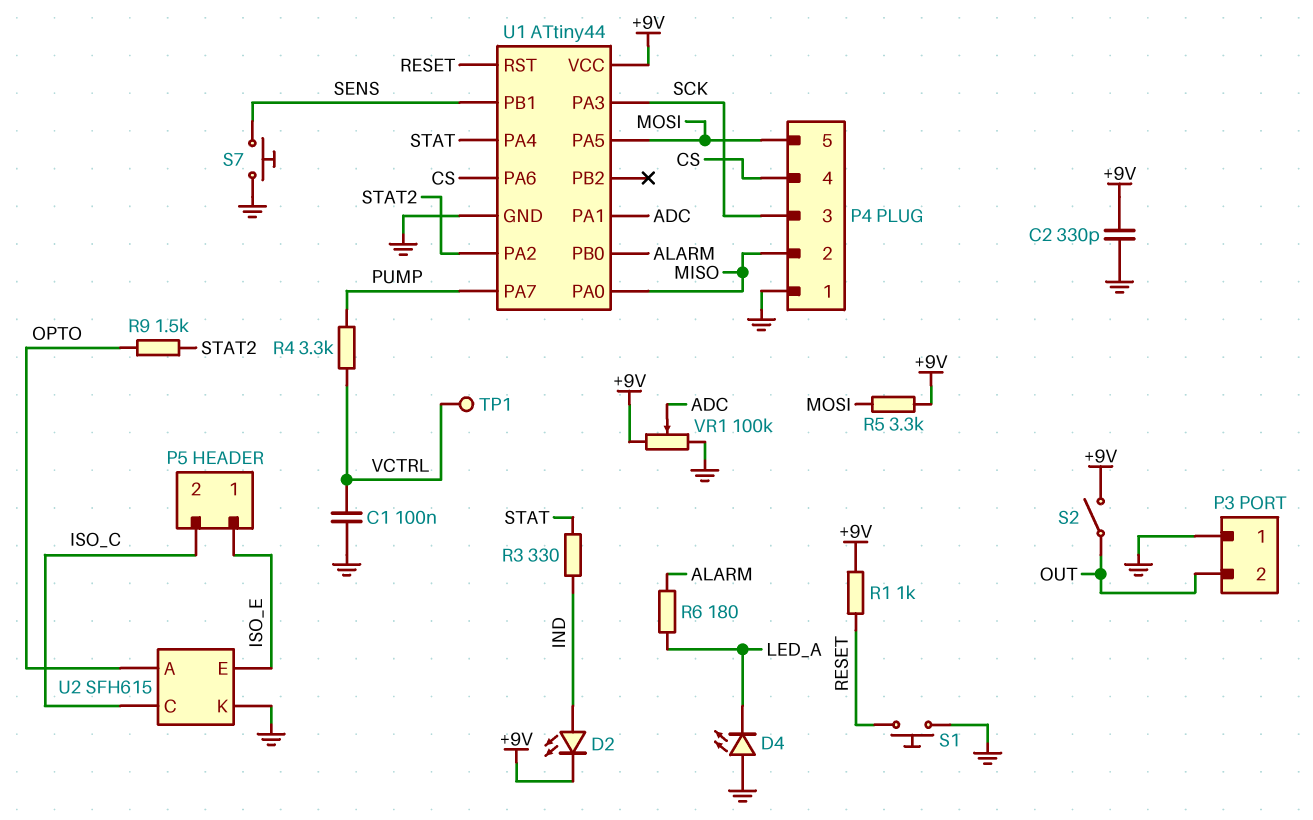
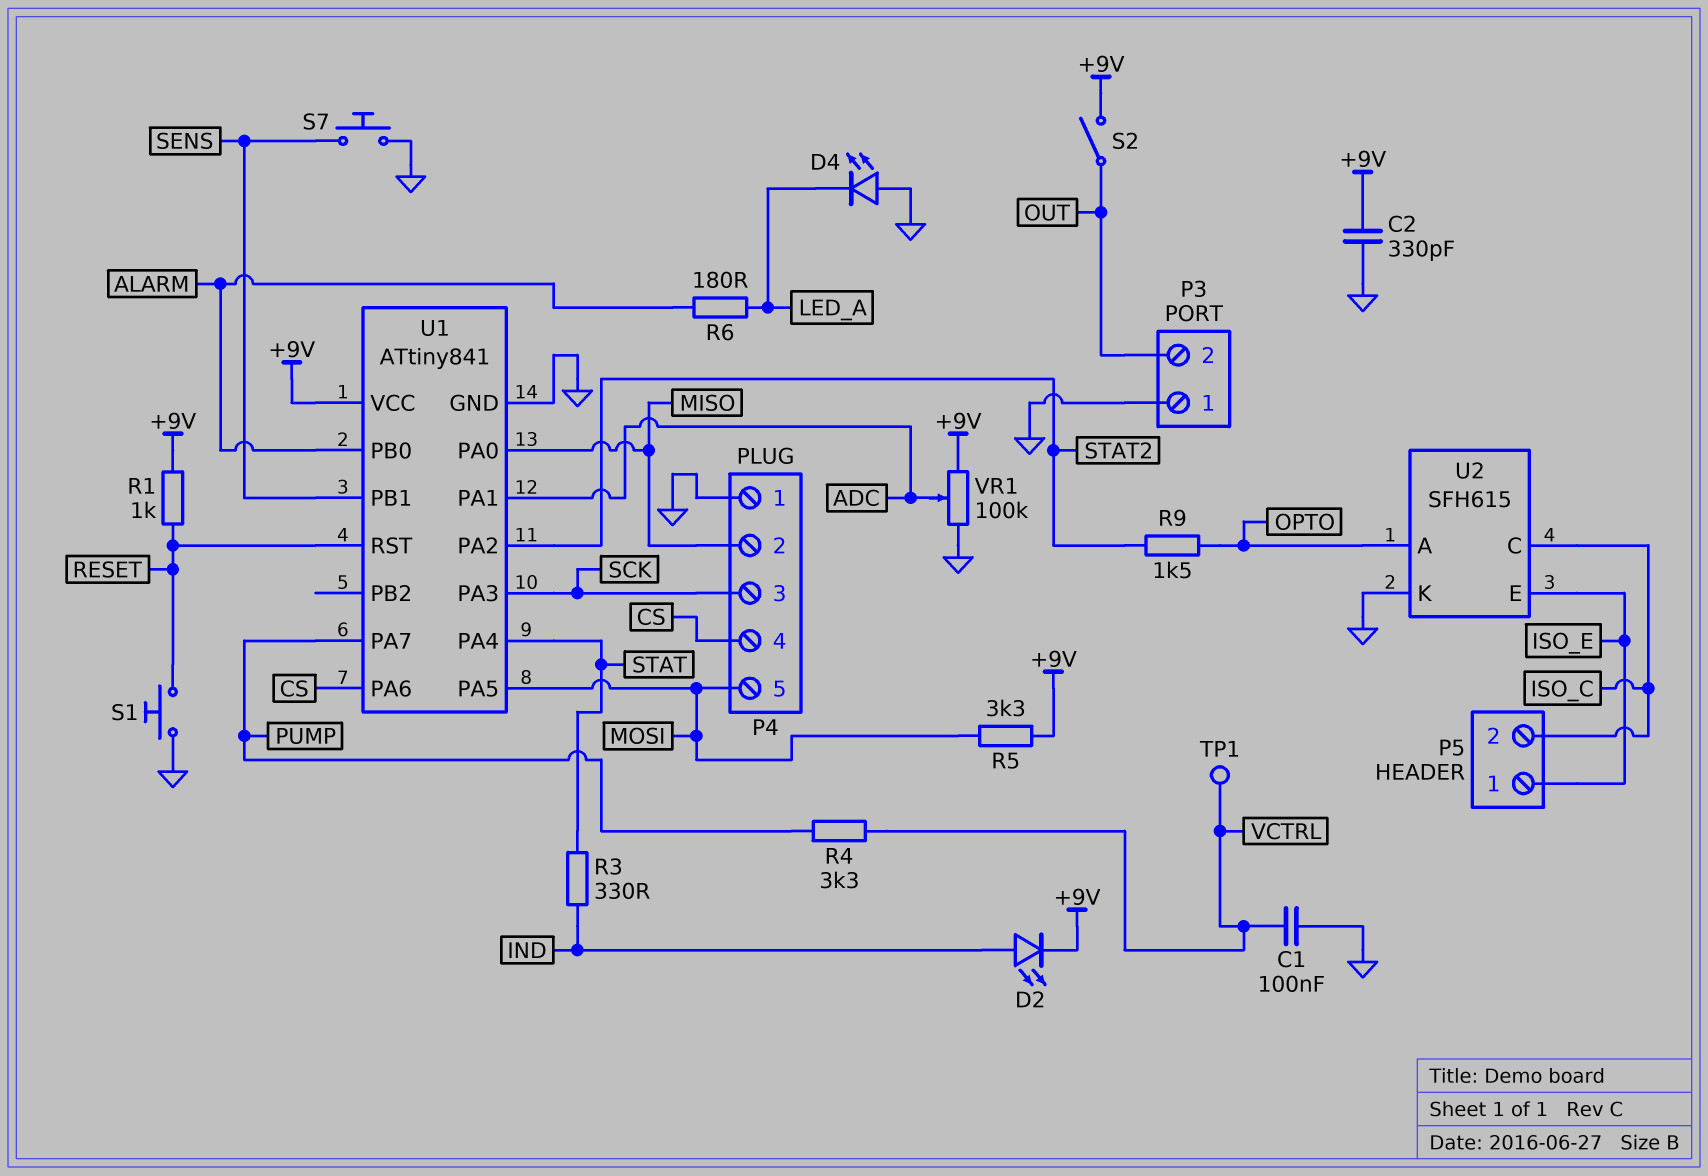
U1: ATtiny44 -> ATtiny841

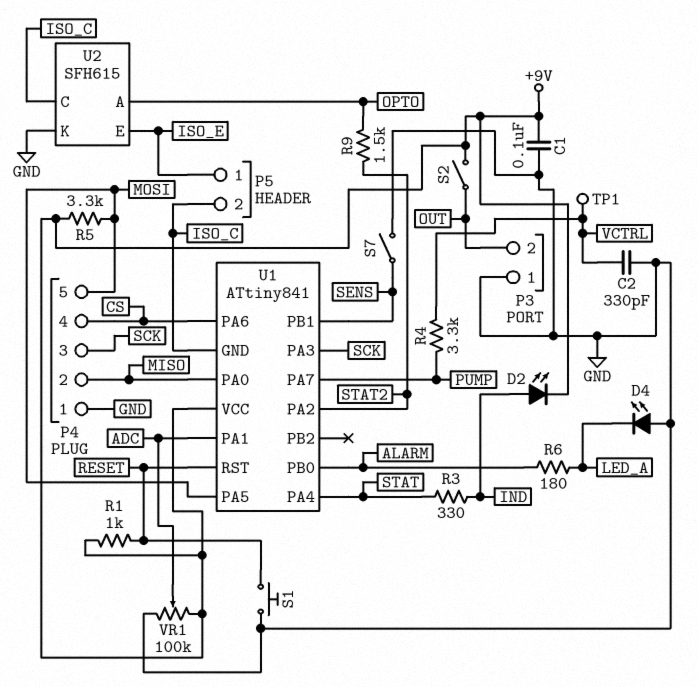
C1: 100nF (GND, VCTRL) -> 100nF (+9V, GND)
C2: 330pF (+9V, GND) -> 330pF (GND, VCTRL)
S7: button (GND, SENS) -> switch (GND, SENS)
U1 pin GND: GND -> ISO_C

